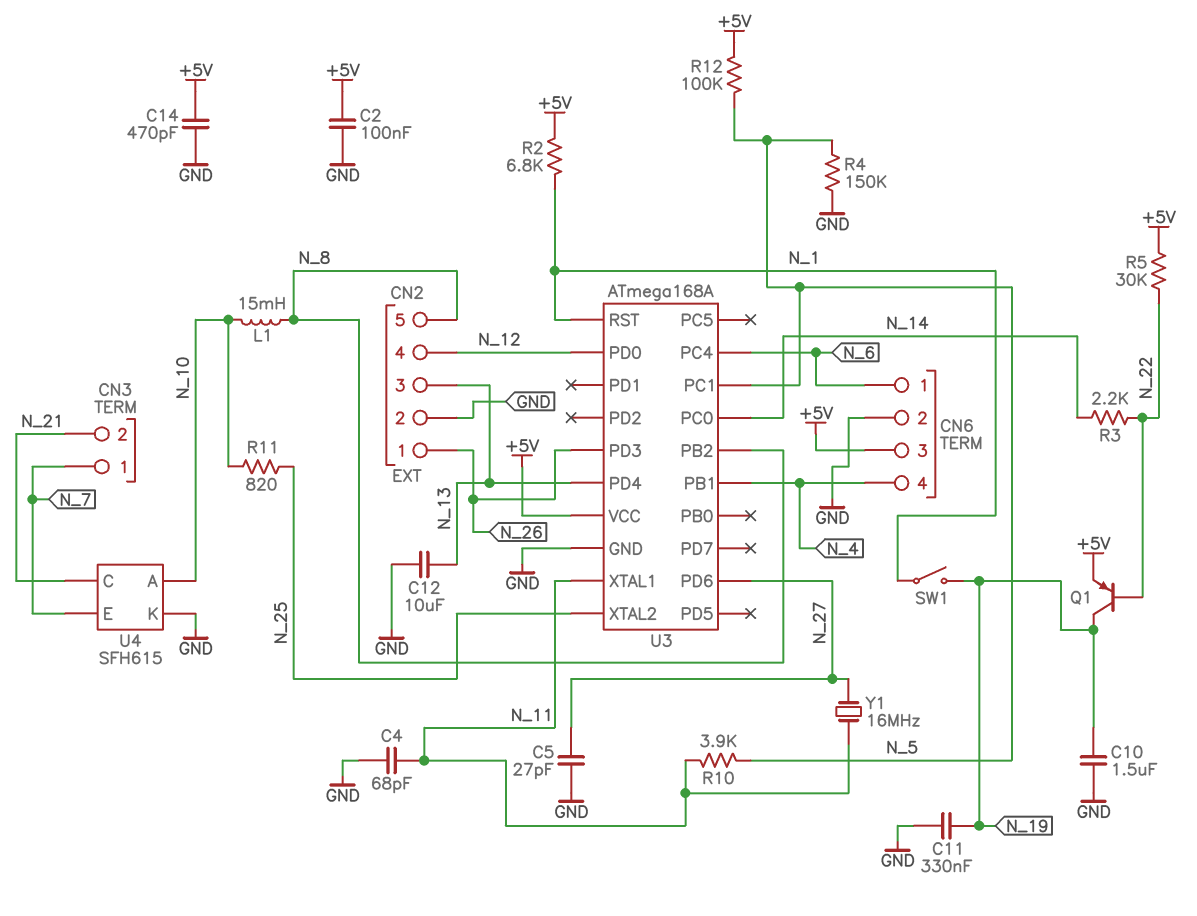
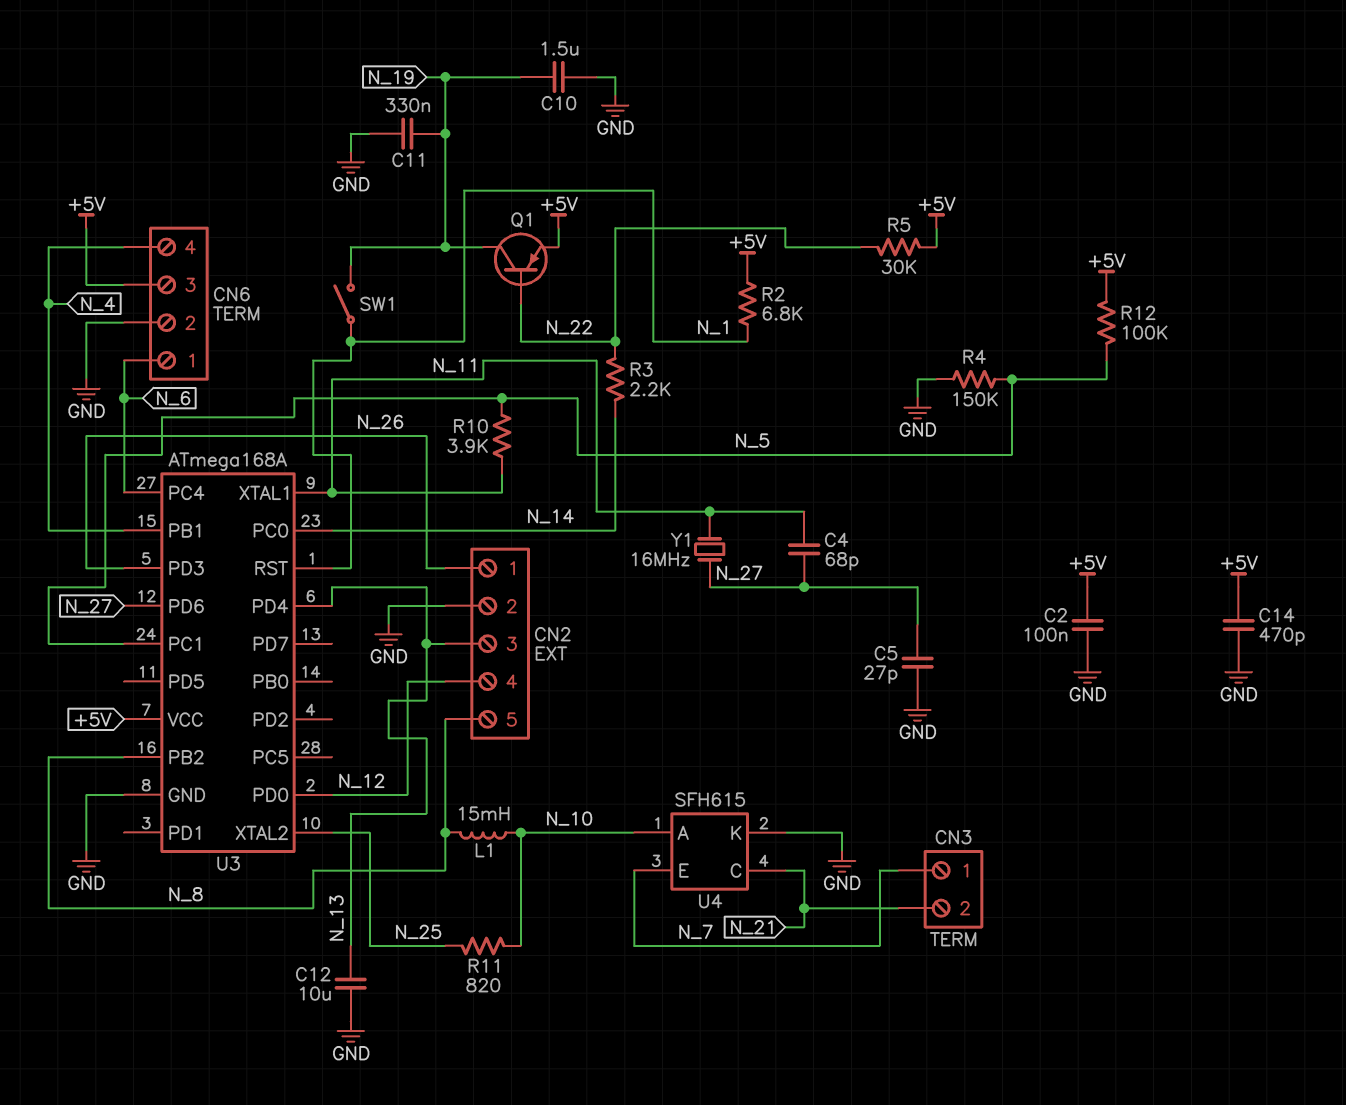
C4: 68pF (GND, N_11) -> 68pF (N_11, N_27)

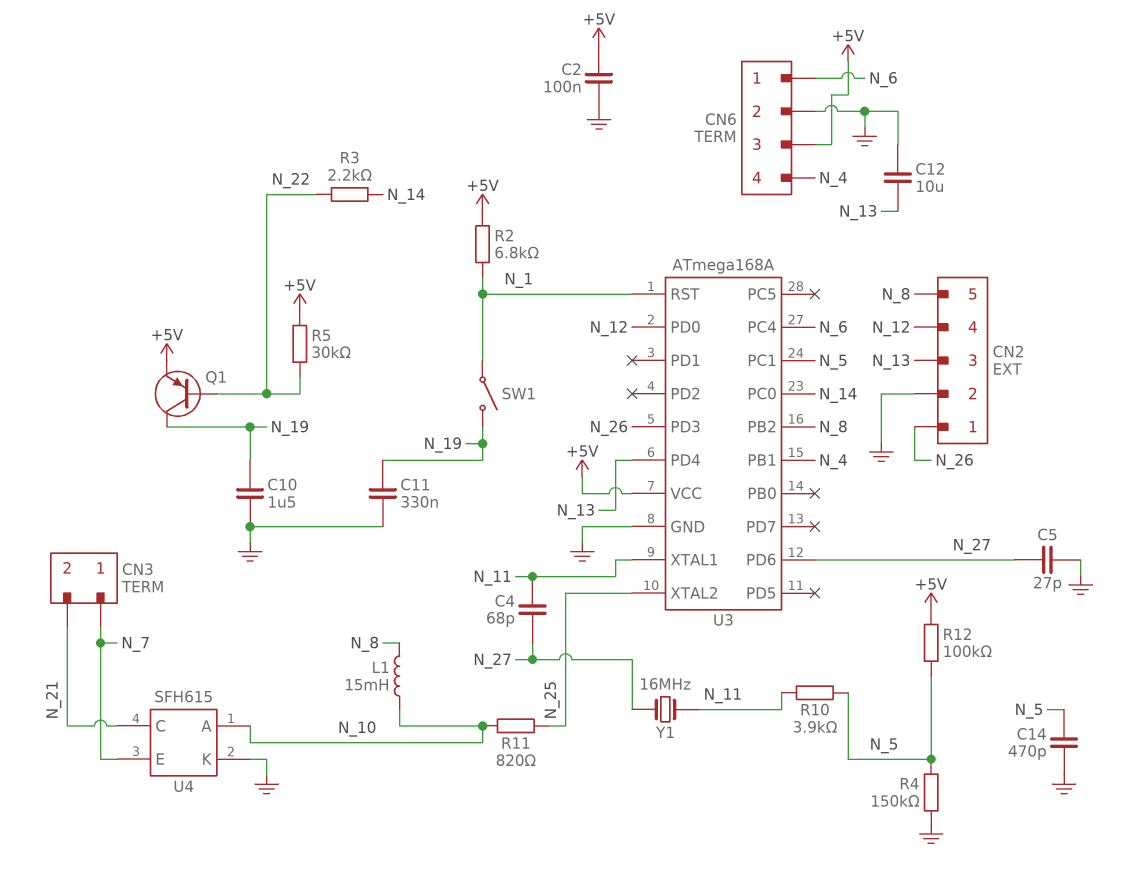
C14: 470pF (+5V, GND) -> 470pF (GND, N_5)

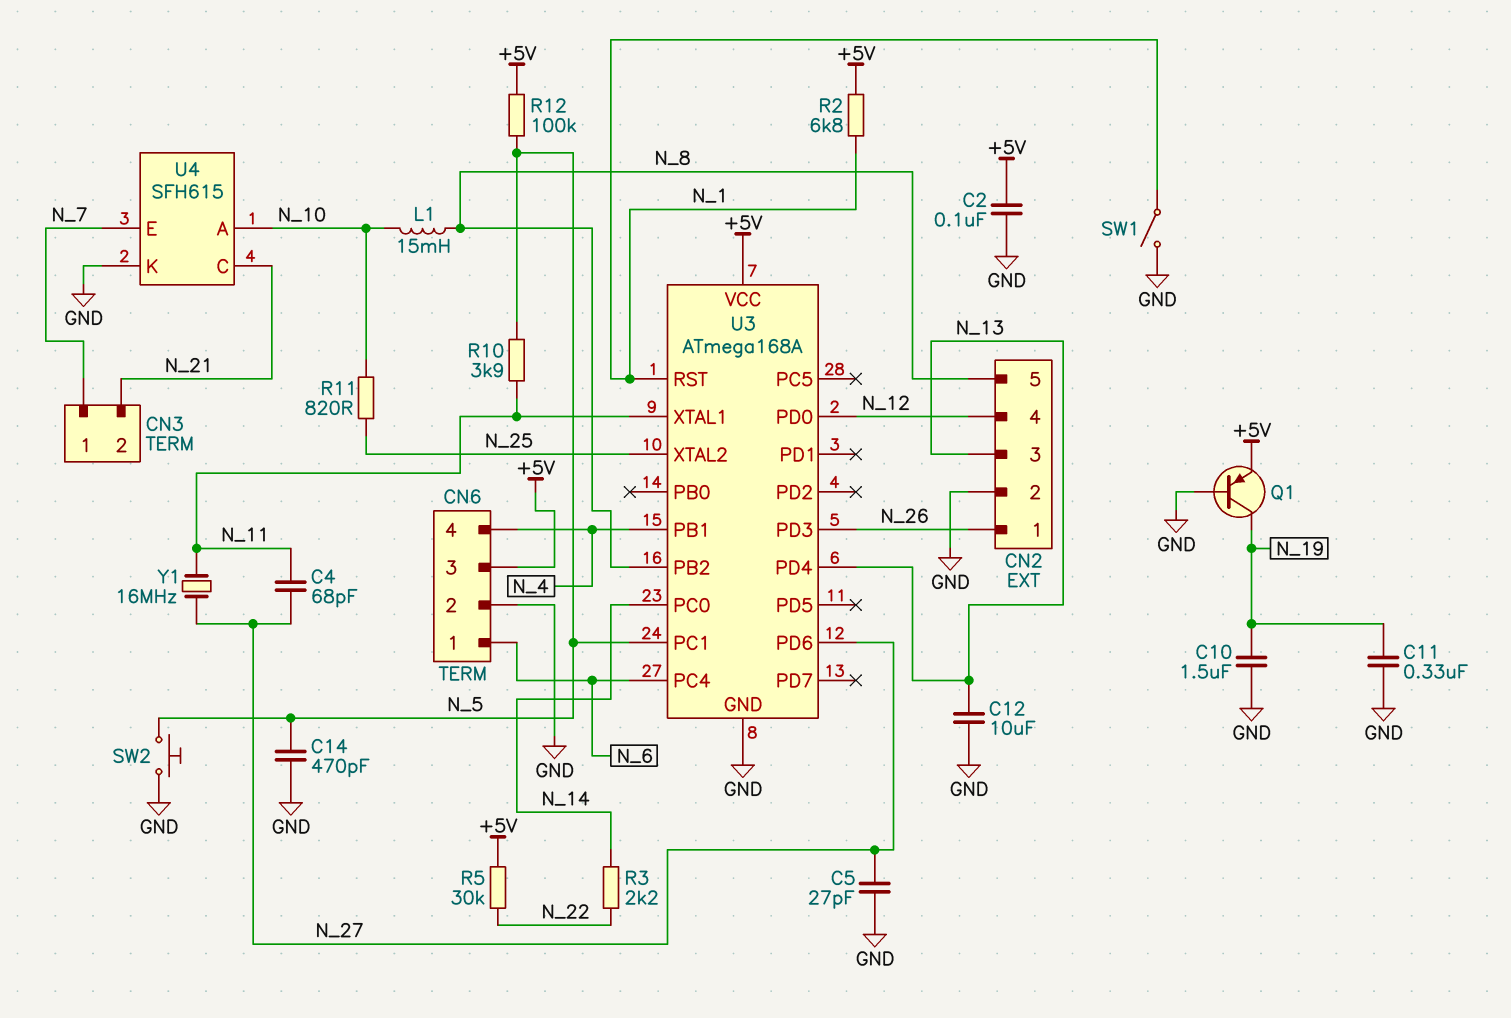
Q1: PNP (B N_22, C N_19, E +5V) -> PNP (B GND, C N_19, E +5V)
R4: 150k (GND, N_5) -> none
SW1: switch (N_1, N_19) -> switch (GND, N_1)
SW2: none -> button (GND, N_5)

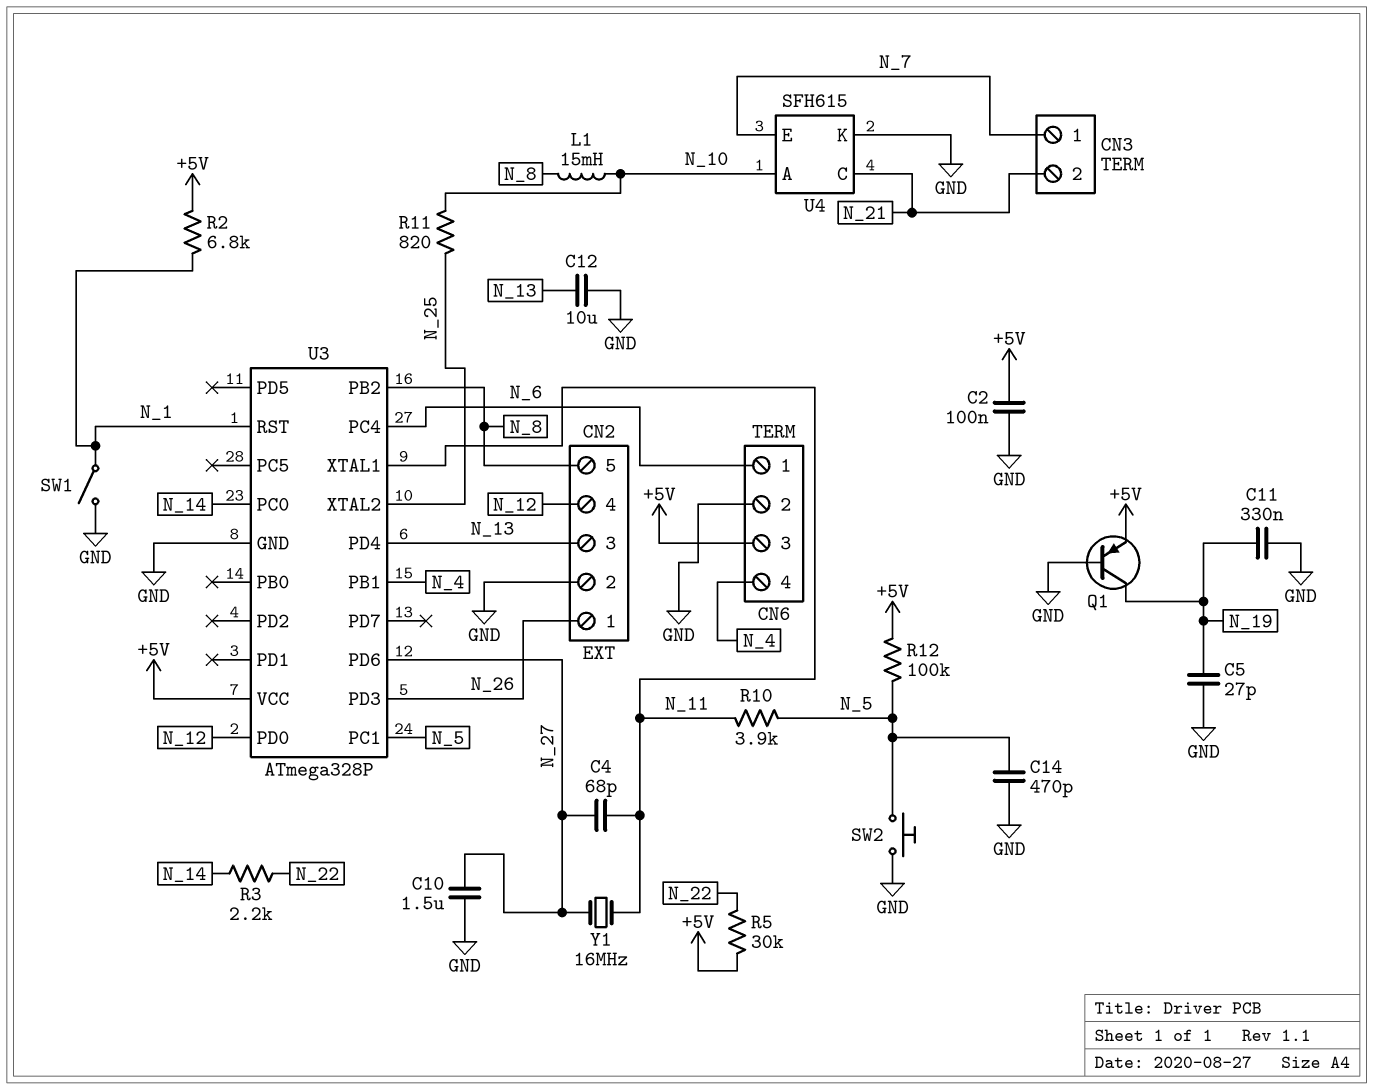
C5: 27pF (GND, N_27) -> 27pF (GND, N_19)
C10: 1.5uF (GND, N_19) -> 1.5uF (GND, N_27)
U3: ATmega168A -> ATmega328P

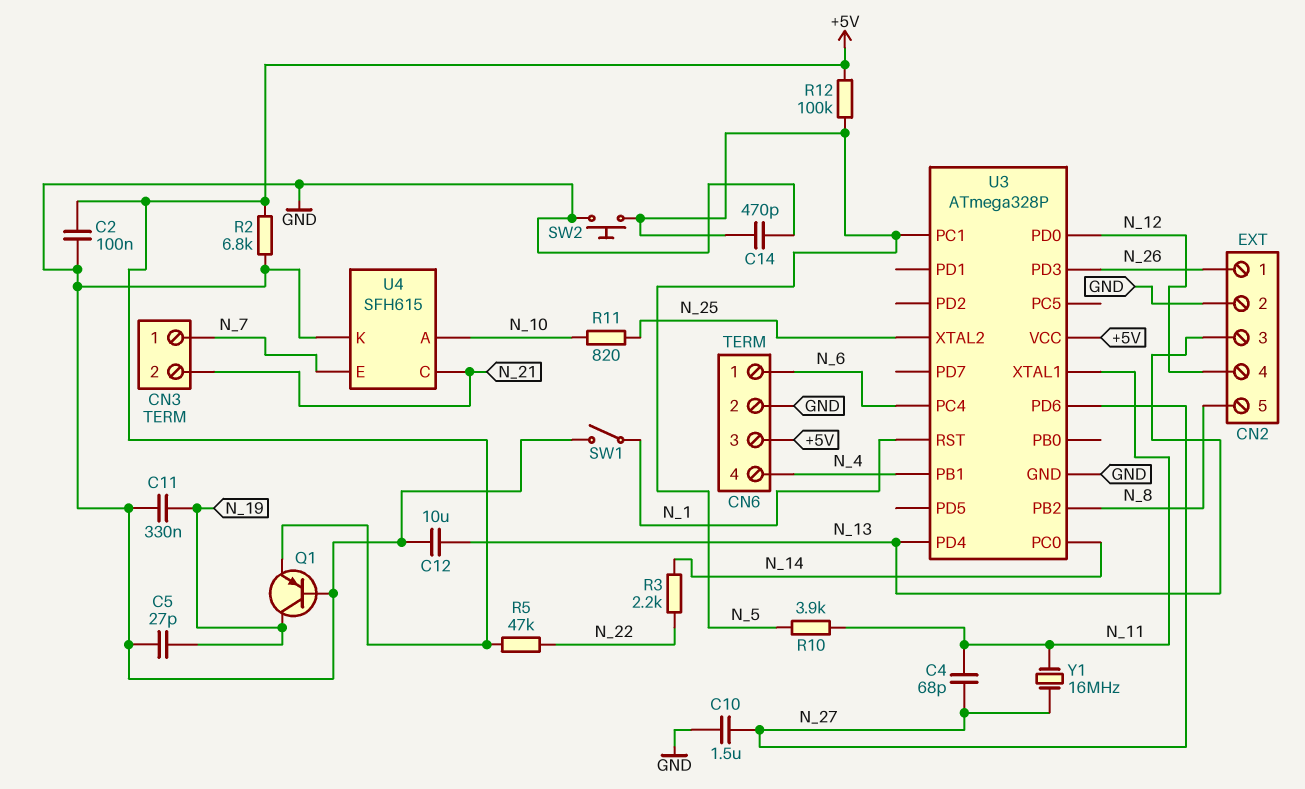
L1: 15mH (N_8, N_10) -> none
R2: 6.8k (+5V, N_1) -> 6.8k (+5V, GND)
R5: 30k (+5V, N_22) -> 47k (+5V, N_22)

